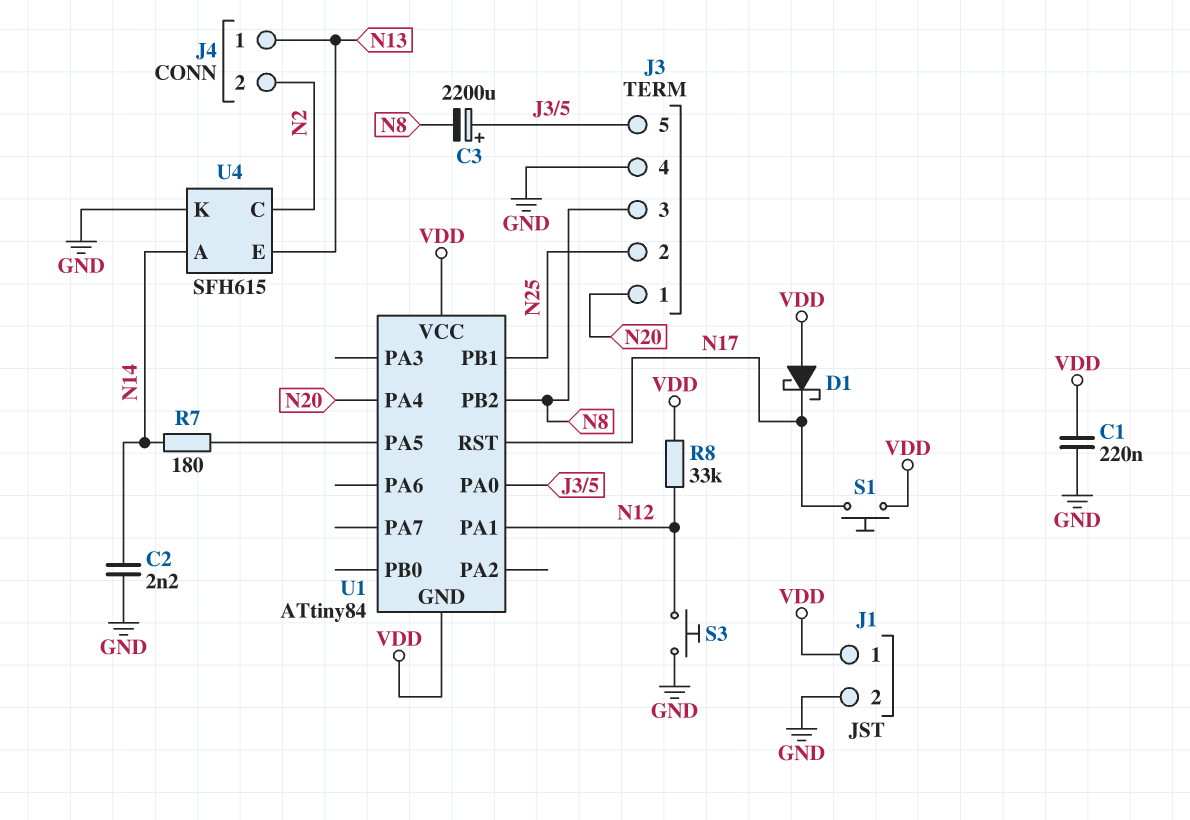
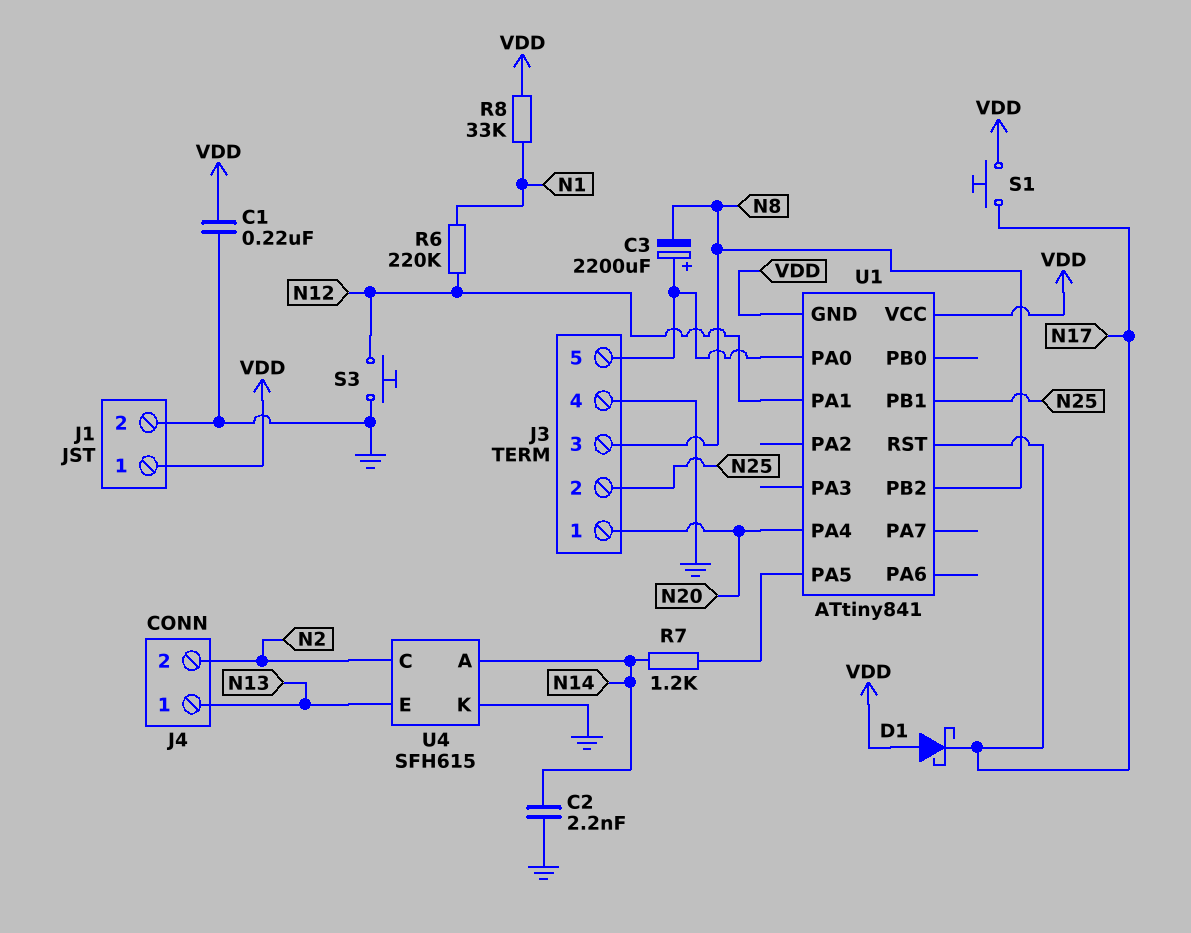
R6: none -> 220k (N1, N12)
R7: 180 (N14, U1/PA5) -> 1.2k (N14, U1/PA5)
R8: 33k (N12, VDD) -> 33k (N1, VDD)
U1: ATtiny84 -> ATtiny841

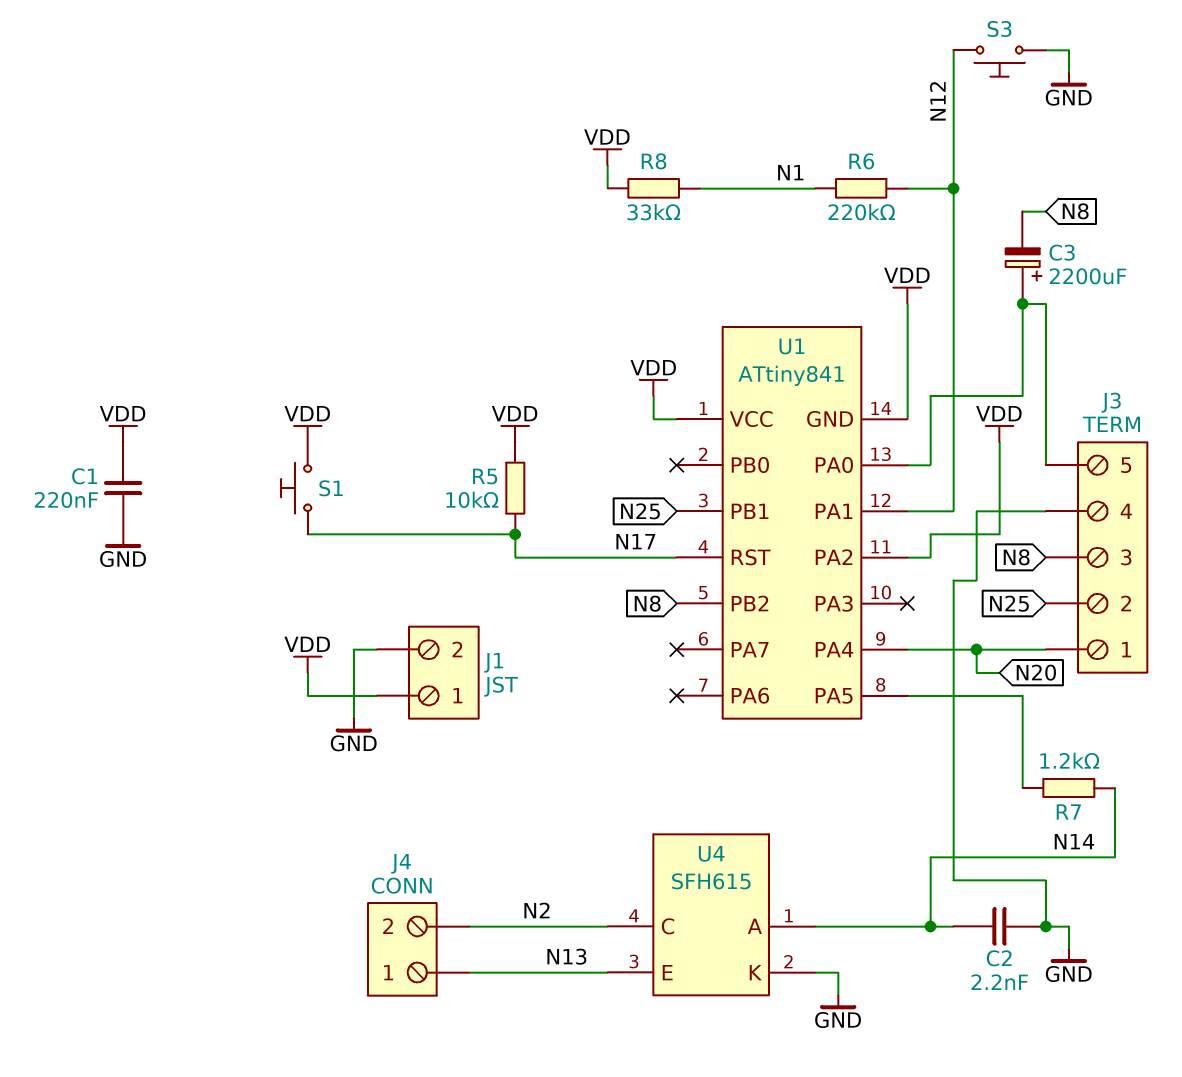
D1: schottky (A VDD, K N17) -> none
R5: none -> 10k (N17, VDD)
U1 pin PA2: none -> VDD

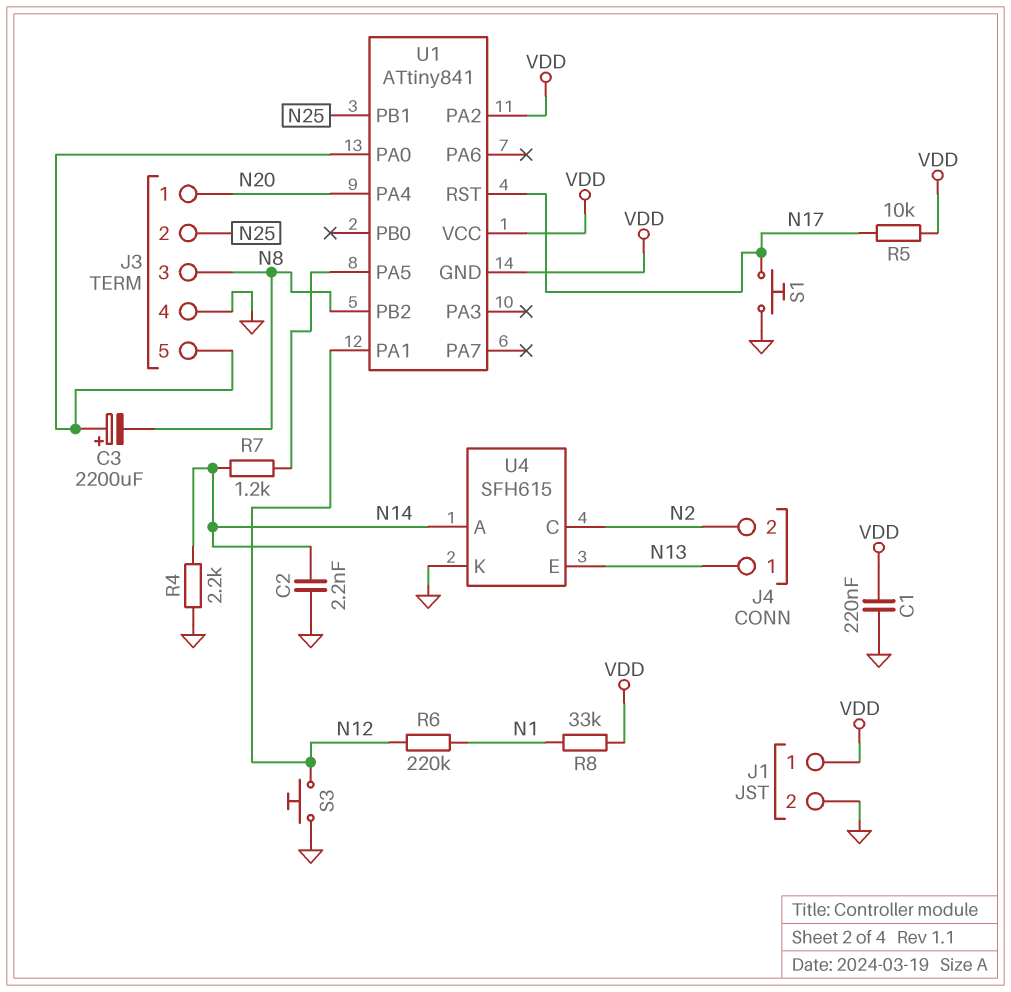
R4: none -> 2.2k (GND, N14)
S1: button (N17, VDD) -> button (GND, N17)

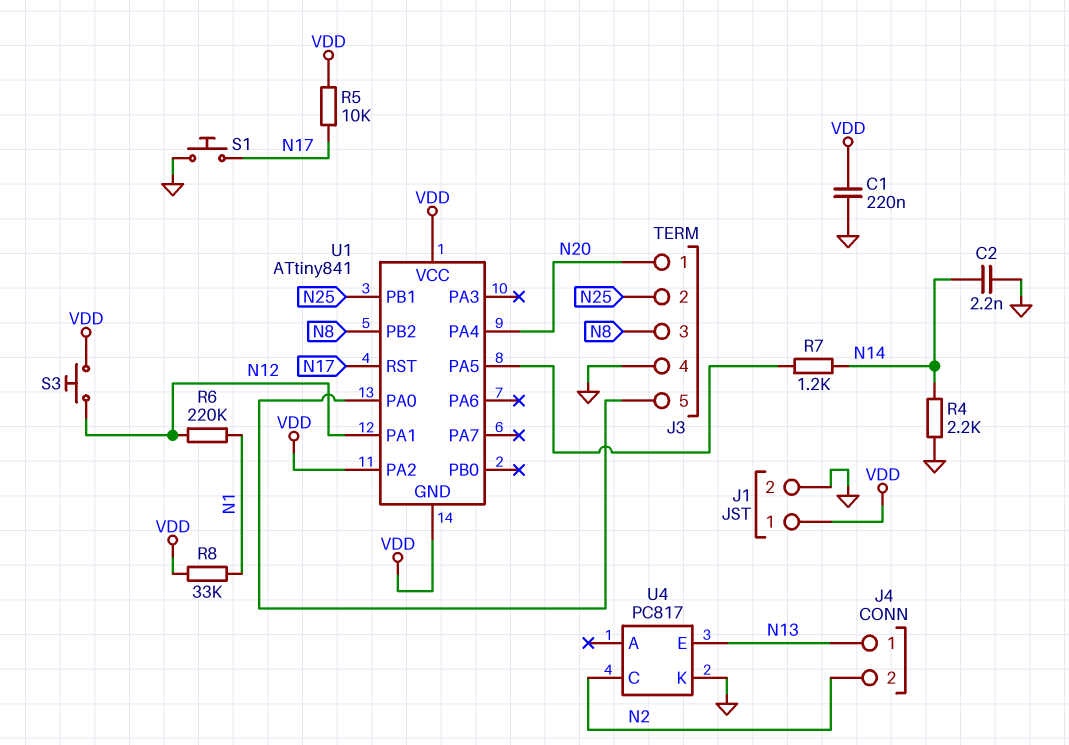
C3: 2200uF (plus J3/5, minus N8) -> none
S3: button (GND, N12) -> button (N12, VDD)
U4: SFH615 -> PC817
U4 pin A: N14 -> none

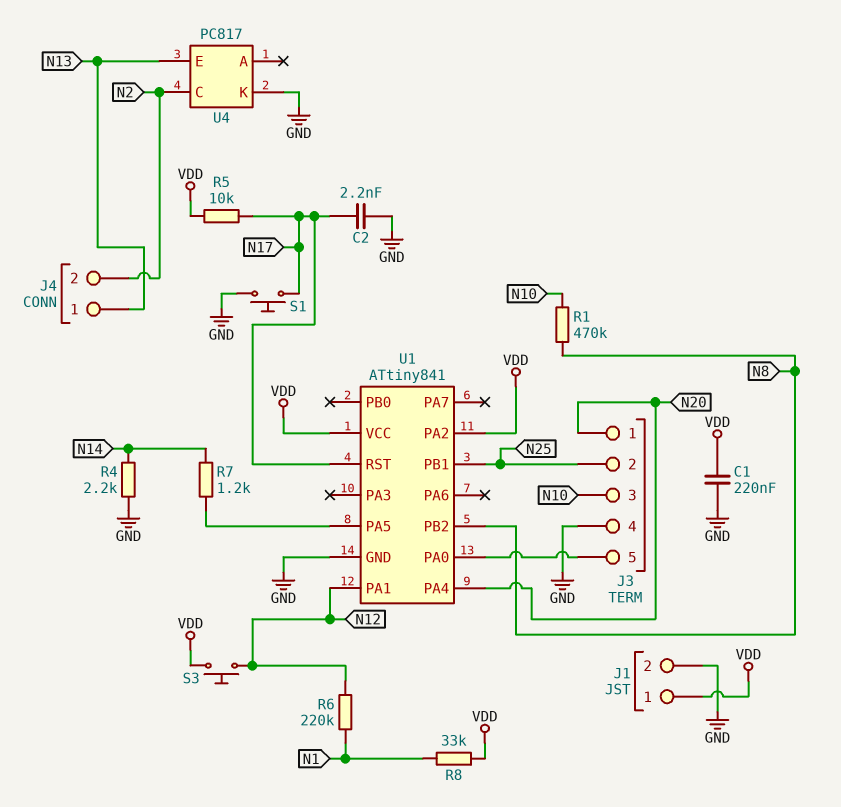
C2: 2.2nF (GND, N14) -> 2.2nF (GND, N17)
J3 pin 3: N8 -> N10
R1: none -> 470k (N8, N10)
U1 pin GND: VDD -> GND

